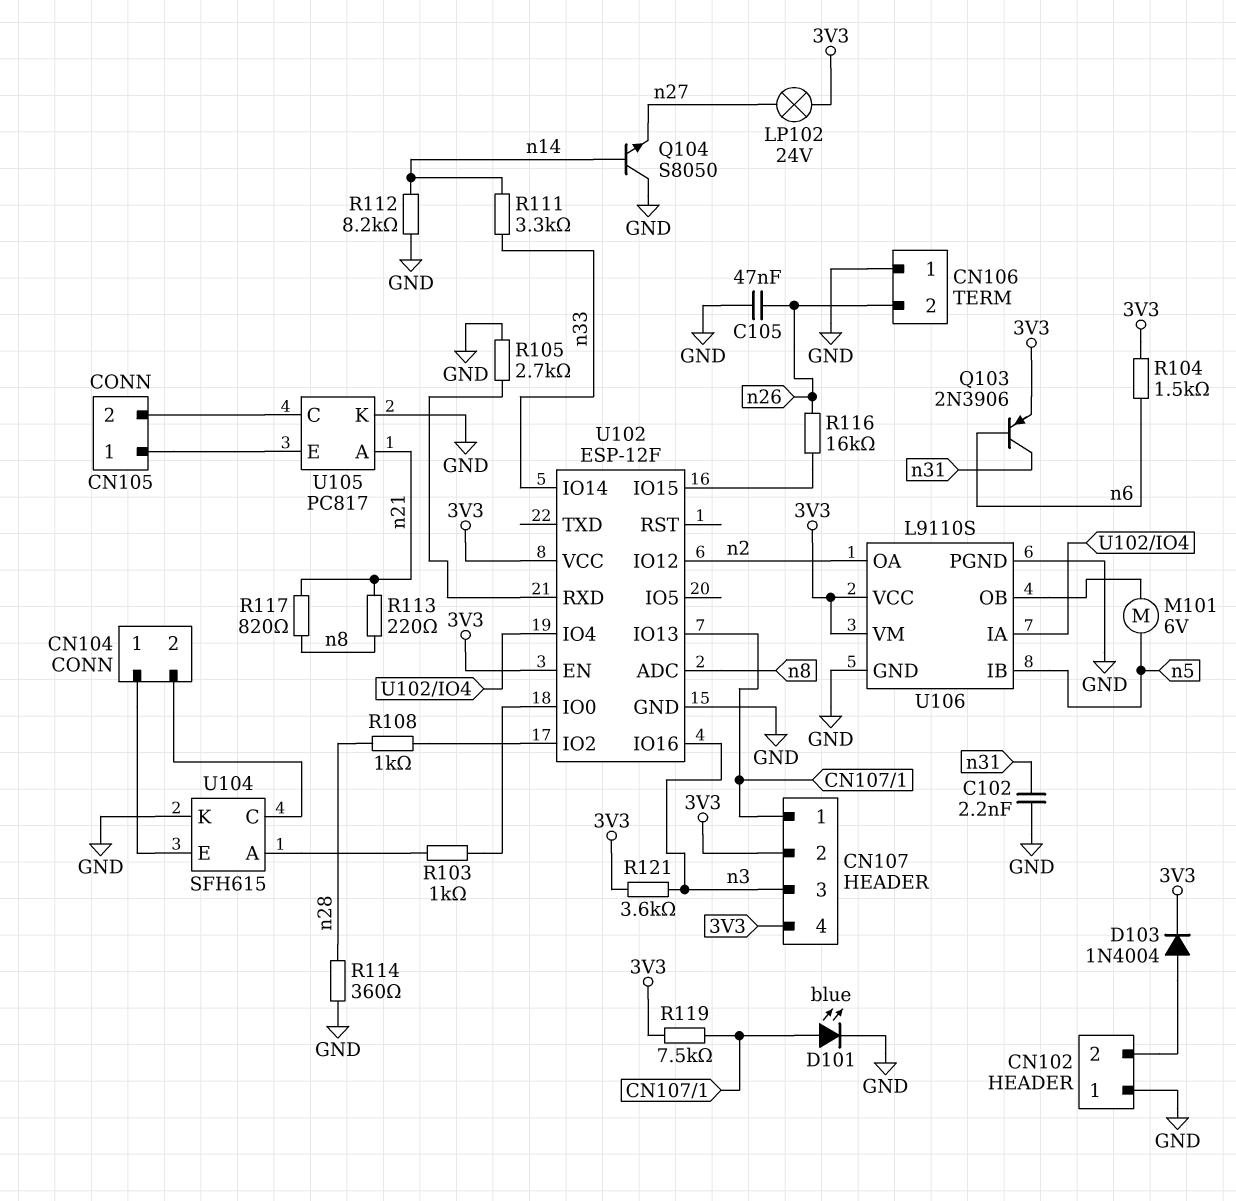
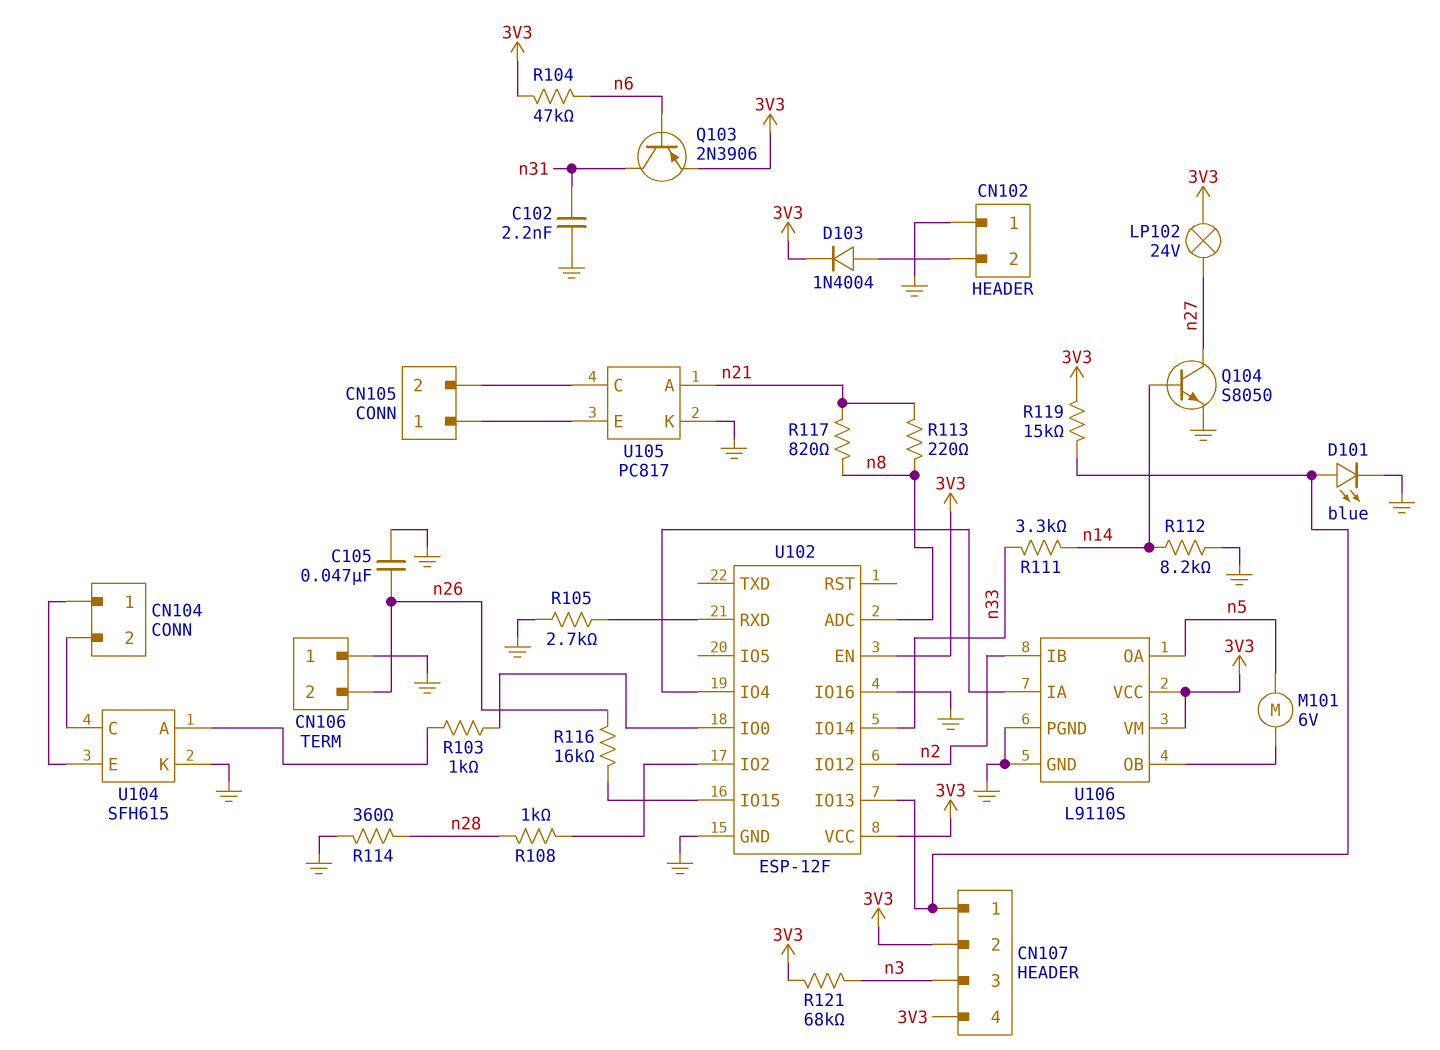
Q104: NPN S8050 (B n14, C GND, E n27) -> NPN S8050 (B n14, C n27, E GND)
R104: 1.5k (3V3, n6) -> 47k (3V3, n6)
R119: 7.5k (3V3, CN107/1) -> 15k (3V3, CN107/1)
R121: 3.6k (3V3, n3) -> 68k (3V3, n3)
U102 pin IO16: n3 -> GND
U106 pin IB: n5 -> n2
U106 pin OA: n2 -> n5

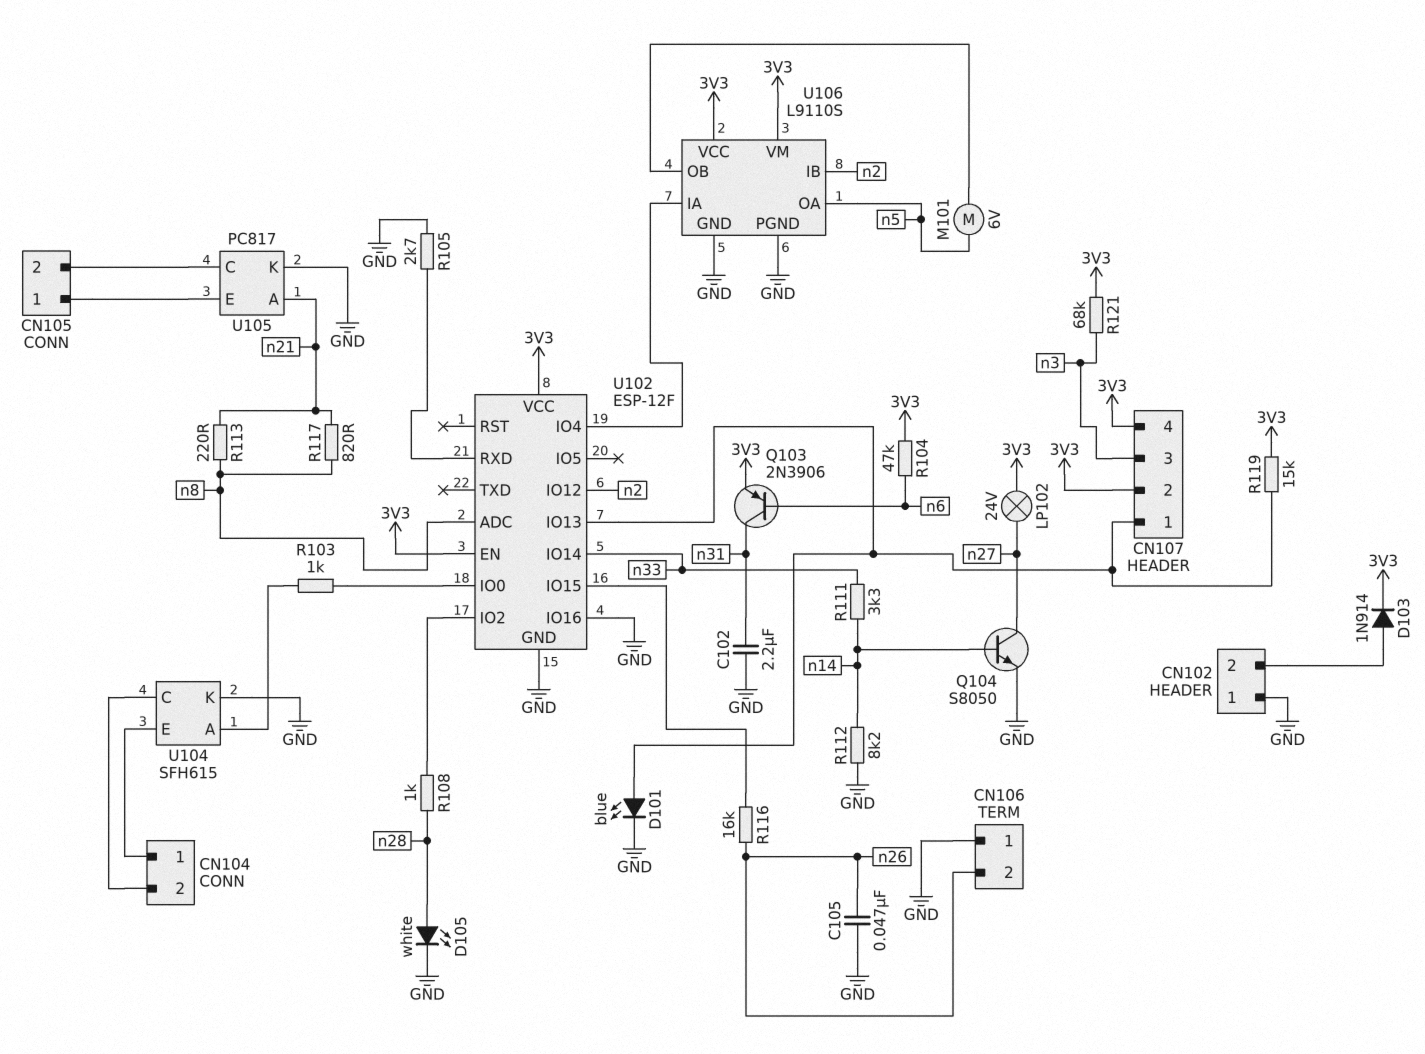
C102: 2.2nF (GND, n31) -> 2.2uF (GND, n31)
D103: diode 1N4004 (A CN102/2, K 3V3) -> diode 1N914 (A CN102/2, K 3V3)
D105: none -> LED white (A n28, K GND)
R114: 360 (GND, n28) -> none

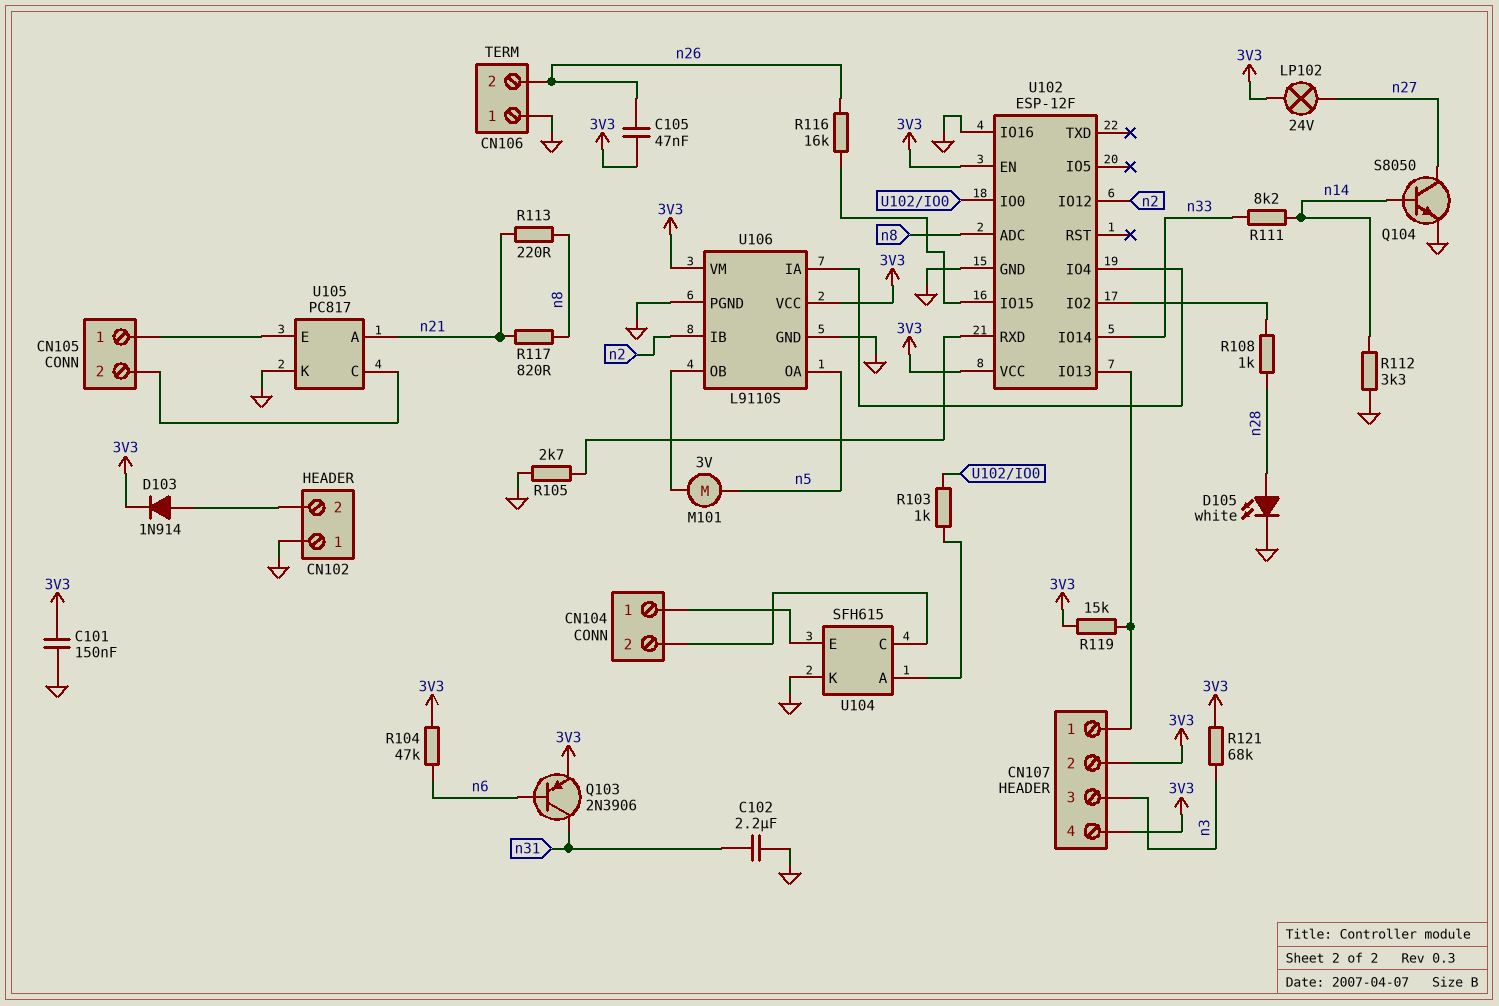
C101: none -> 150nF (3V3, GND)
C105: 47nF (GND, n26) -> 47nF (3V3, n26)
D101: LED blue (A CN107/1, K GND) -> none
M101: motor 6V (U106/OB, n5) -> motor 3V (U106/OB, n5)
R111: 3.3k (n14, n33) -> 8.2k (n14, n33)
R112: 8.2k (GND, n14) -> 3.3k (GND, n14)

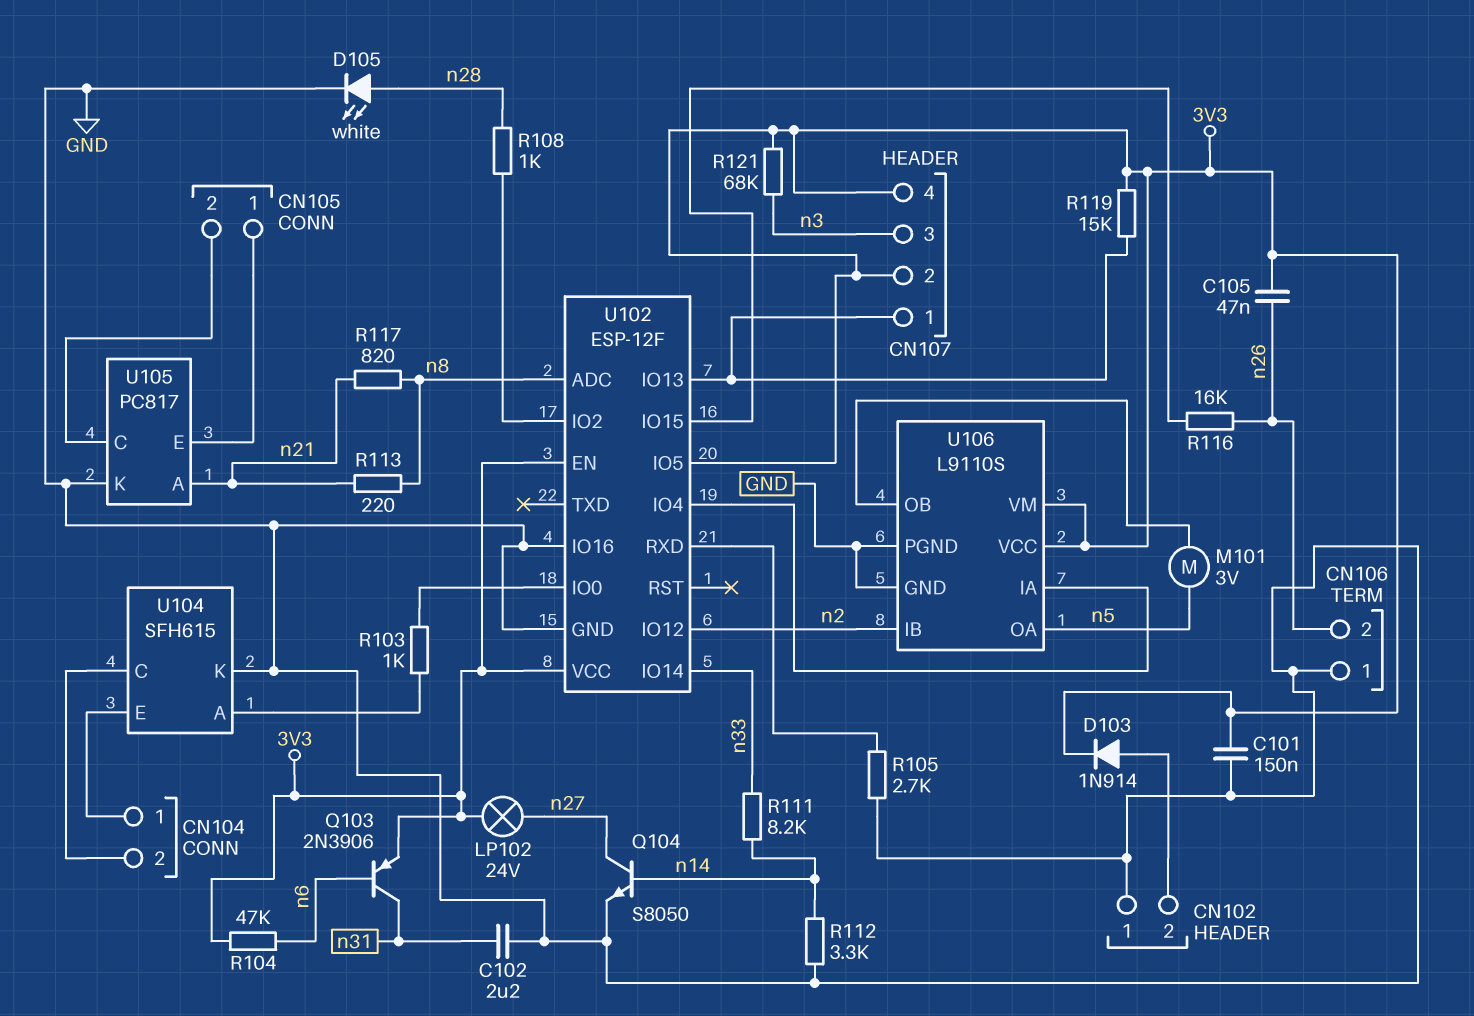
U102 pin IO5: none -> 3V3

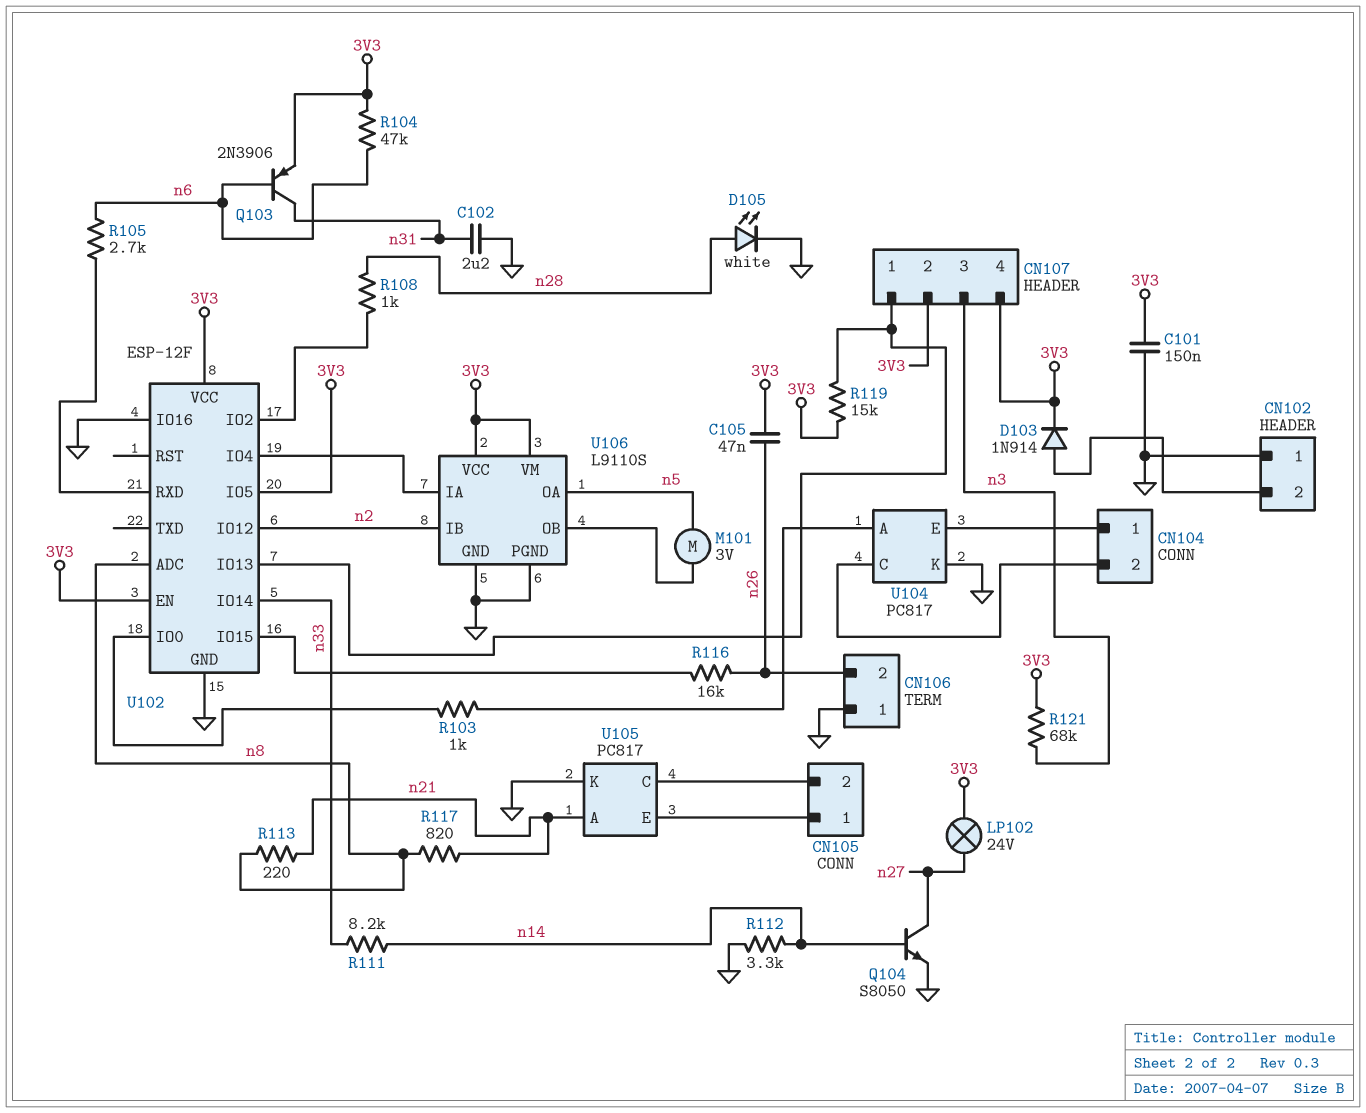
R105: 2.7k (GND, U102/RXD) -> 2.7k (U102/RXD, n6)
U104: SFH615 -> PC817

